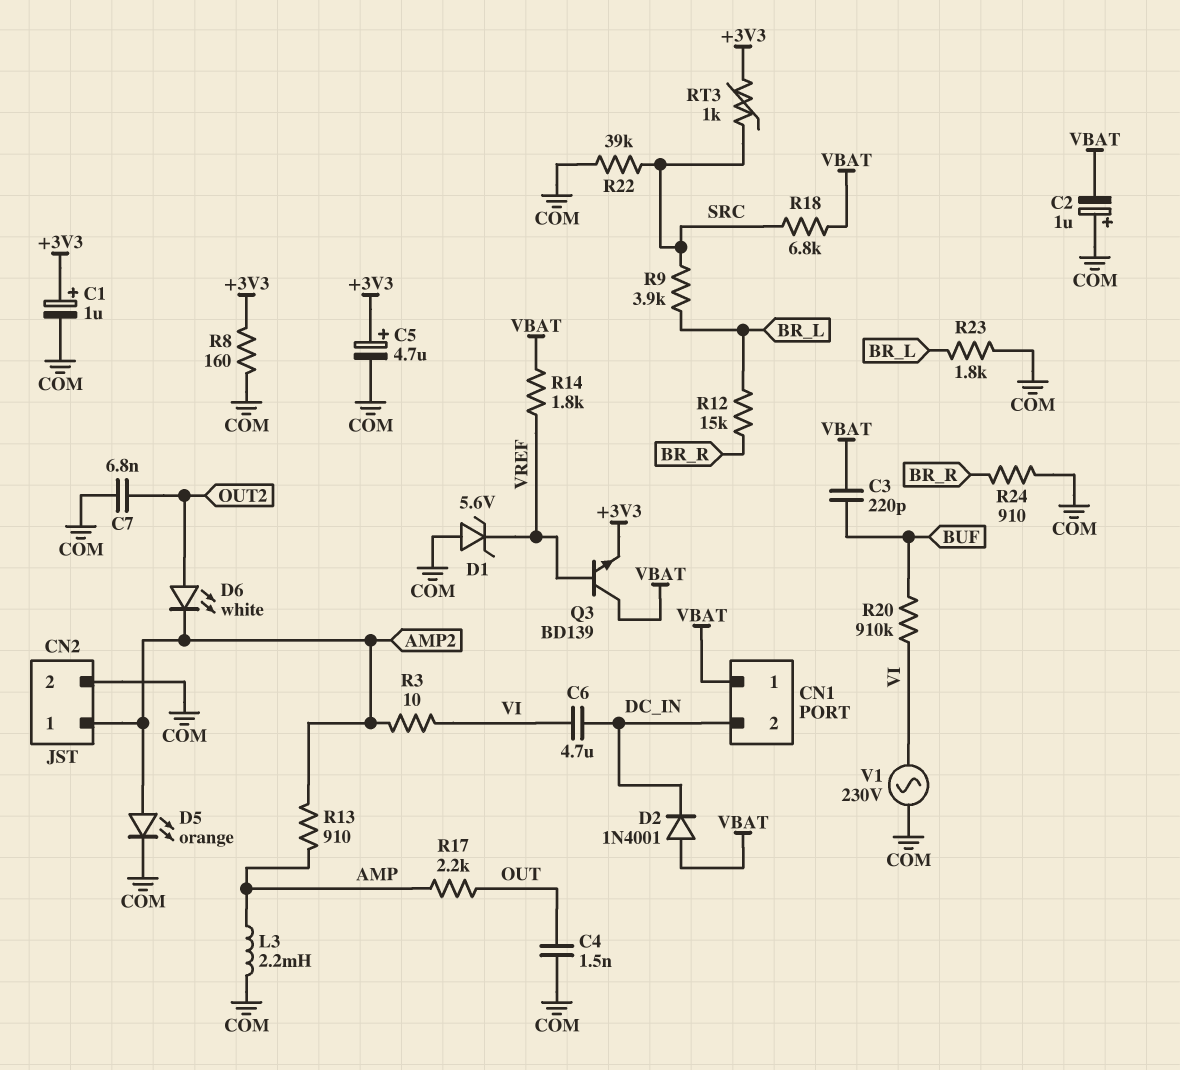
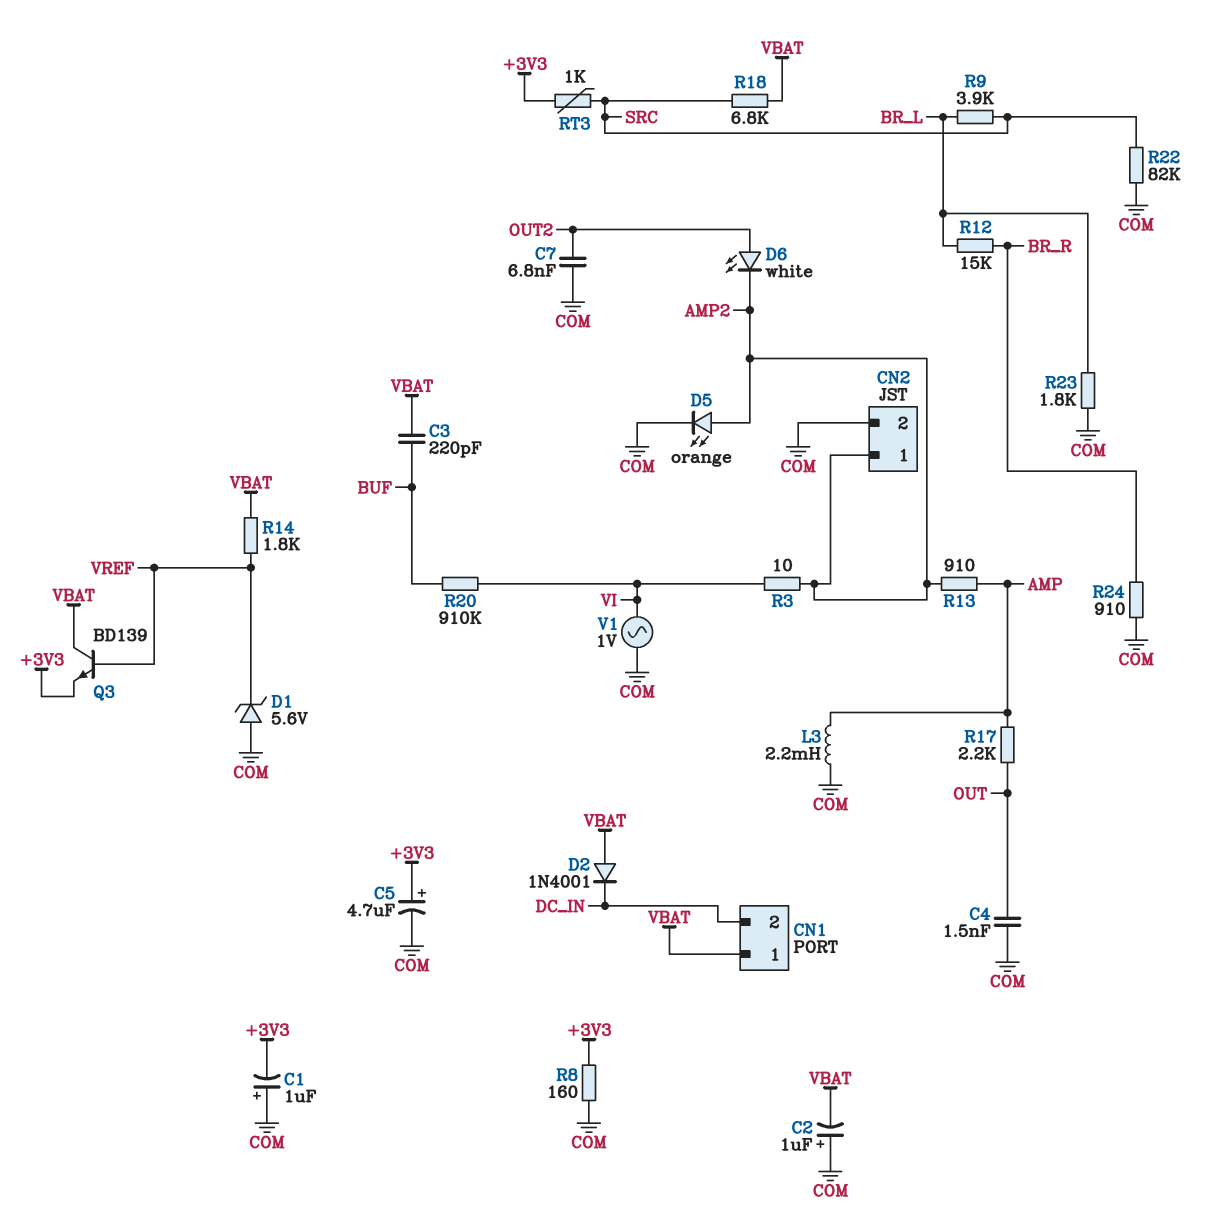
C1: 1uF (plus +3V3, minus COM) -> 1uF (plus COM, minus +3V3)
C6: 4.7uF (DC_IN, VI) -> none
R22: 39k (COM, SRC) -> 82k (COM, SRC)
V1: AC 230V (COM, VI) -> AC 1V (COM, VI)

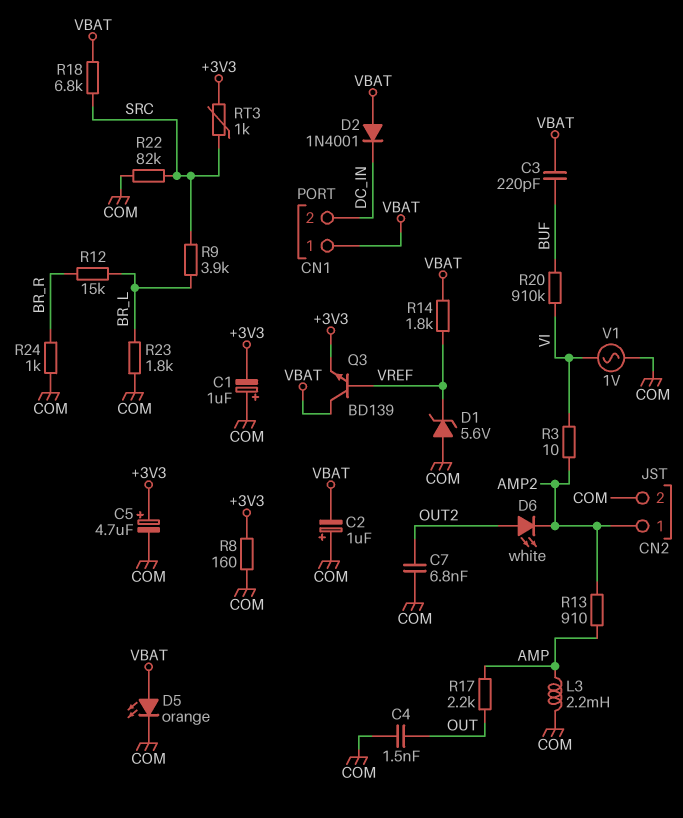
D5: LED orange (A AMP2, K COM) -> LED orange (A VBAT, K COM)
R24: 910 (BR_R, COM) -> 1k (BR_R, COM)

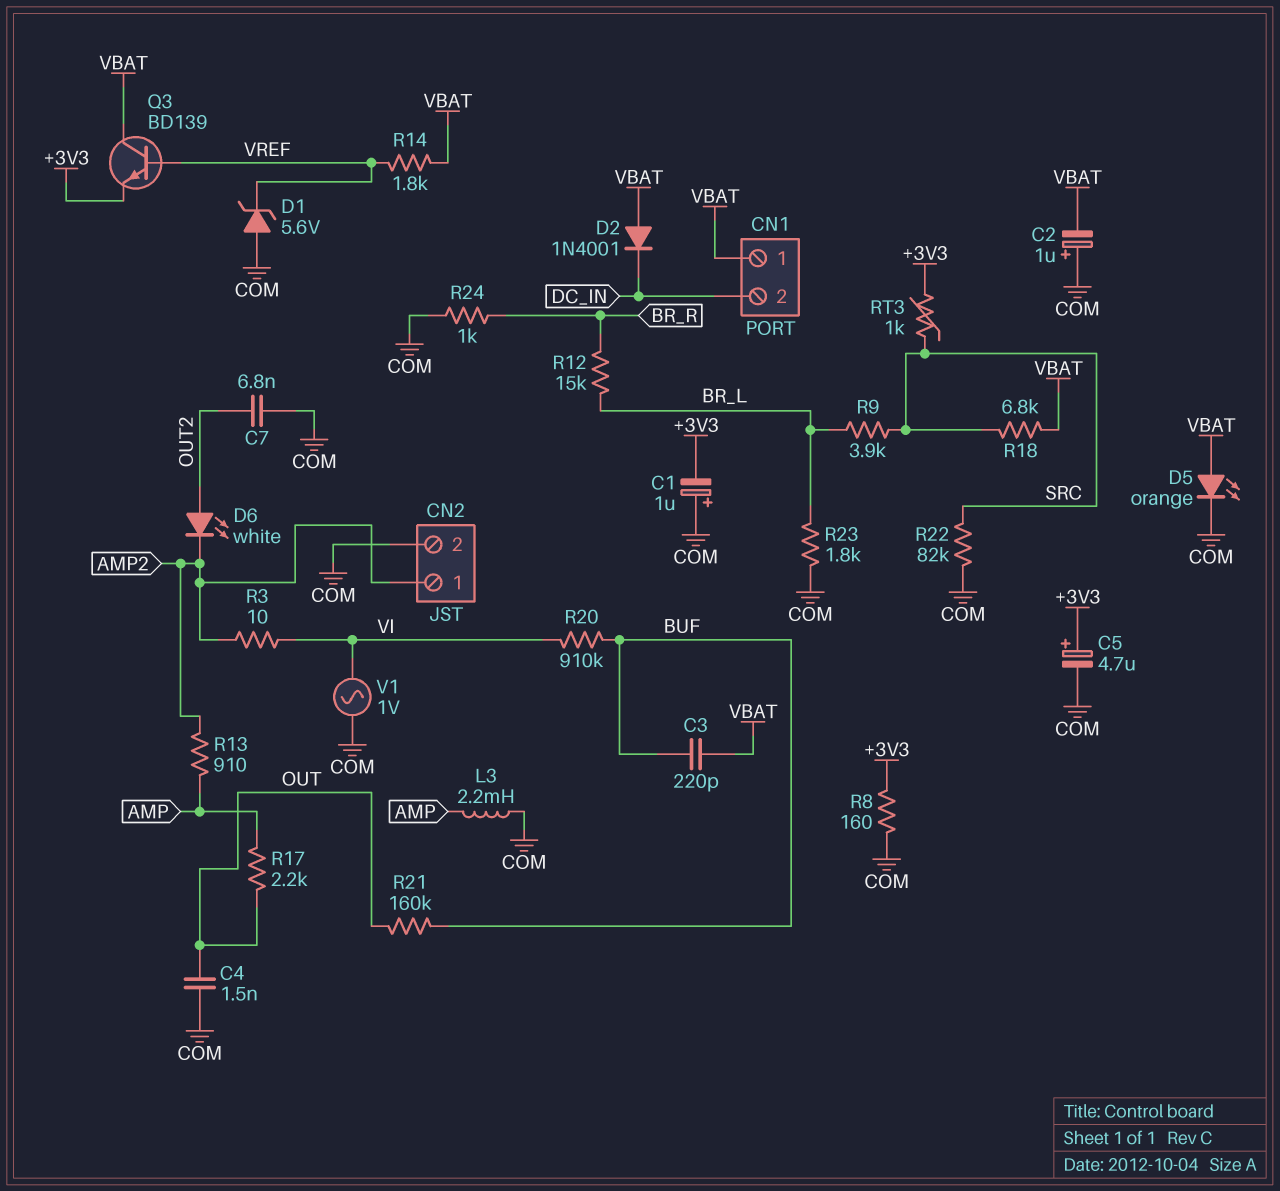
R21: none -> 160k (BUF, OUT)

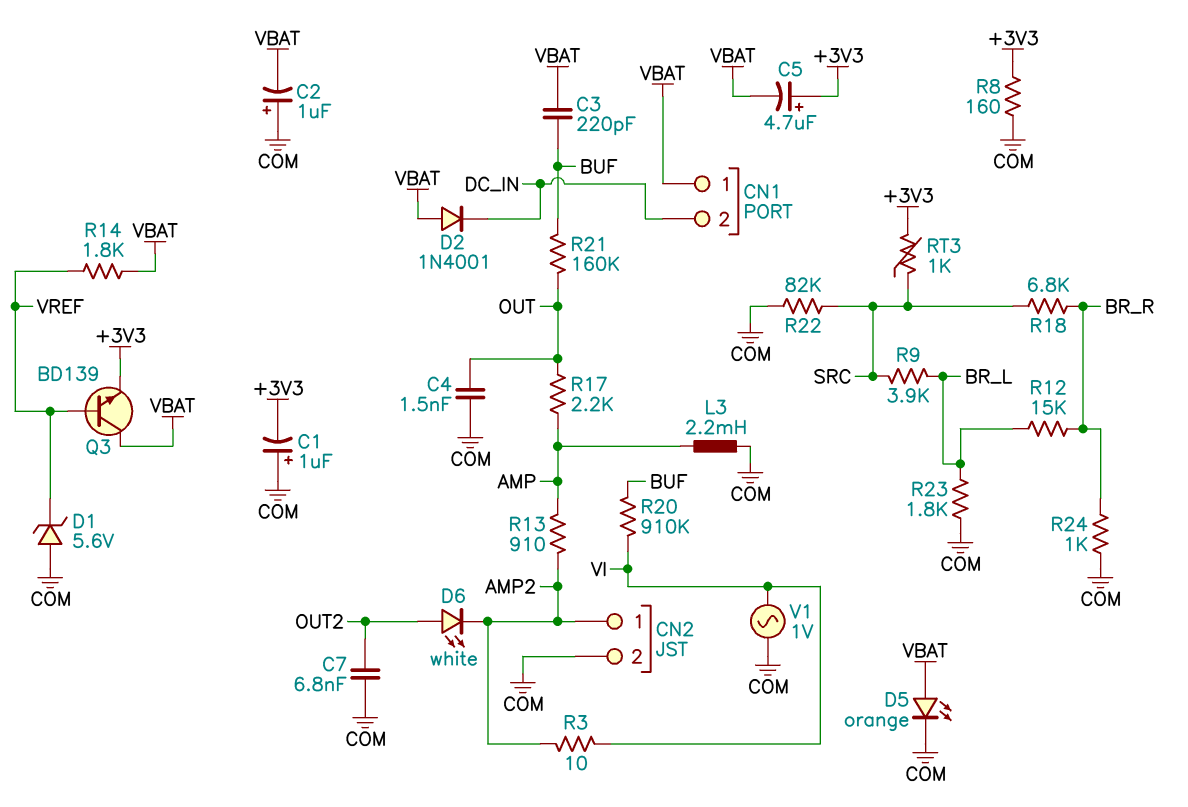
C5: 4.7uF (plus +3V3, minus COM) -> 4.7uF (plus +3V3, minus VBAT)
R18: 6.8k (SRC, VBAT) -> 6.8k (BR_R, SRC)

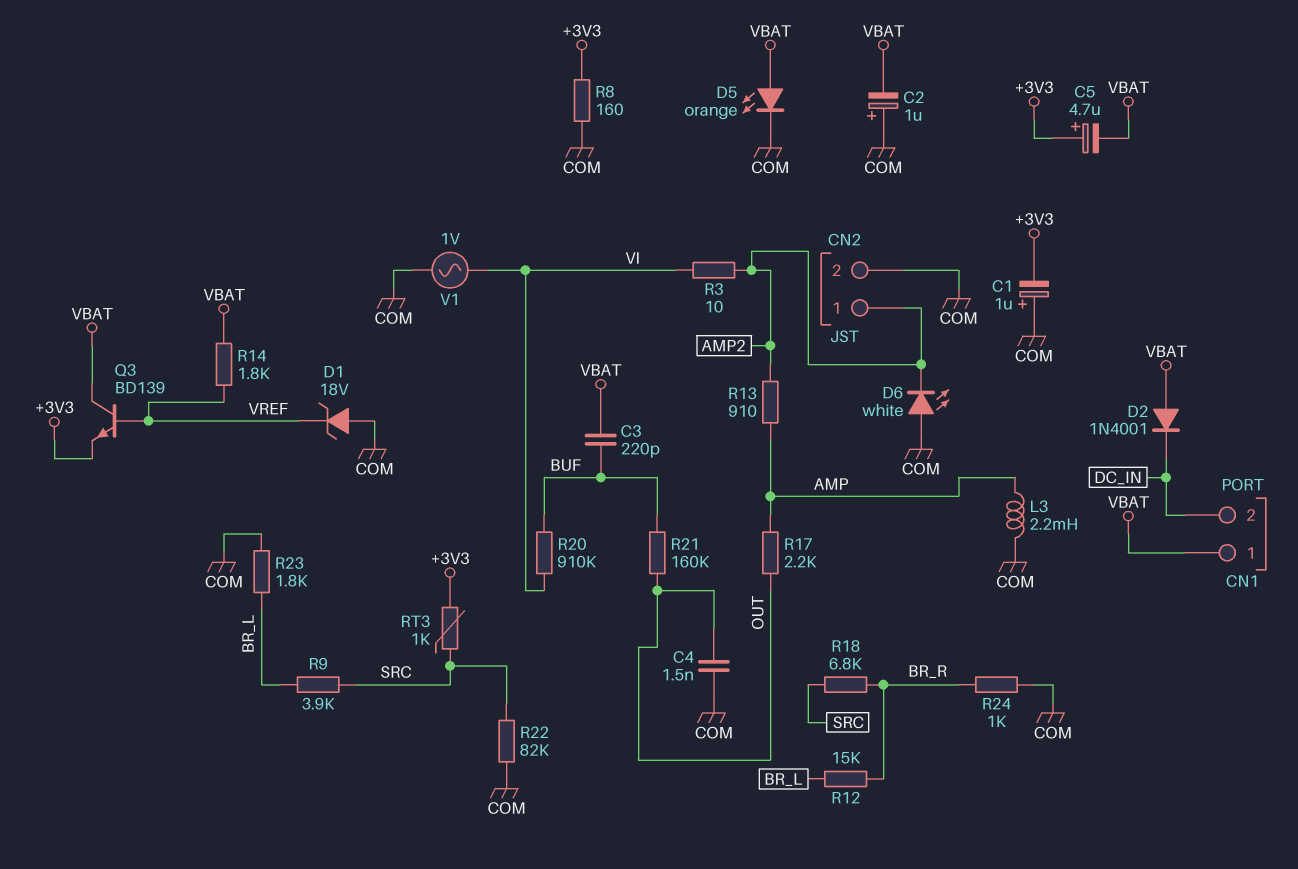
C7: 6.8nF (COM, OUT2) -> none
D1: zener 5.6V (A COM, K VREF) -> zener 18V (A COM, K VREF)
D6: LED white (A OUT2, K AMP2) -> LED white (A COM, K AMP2)

